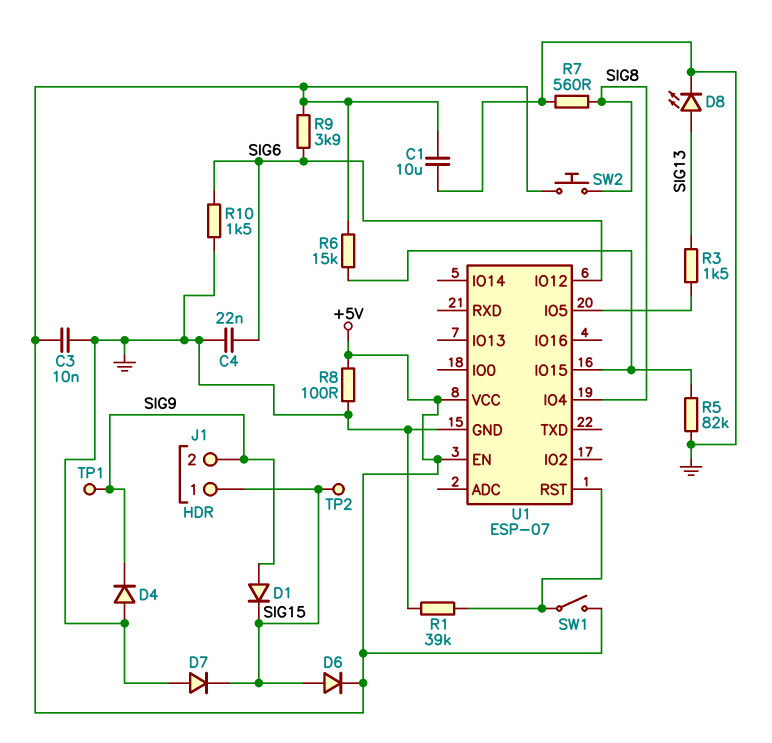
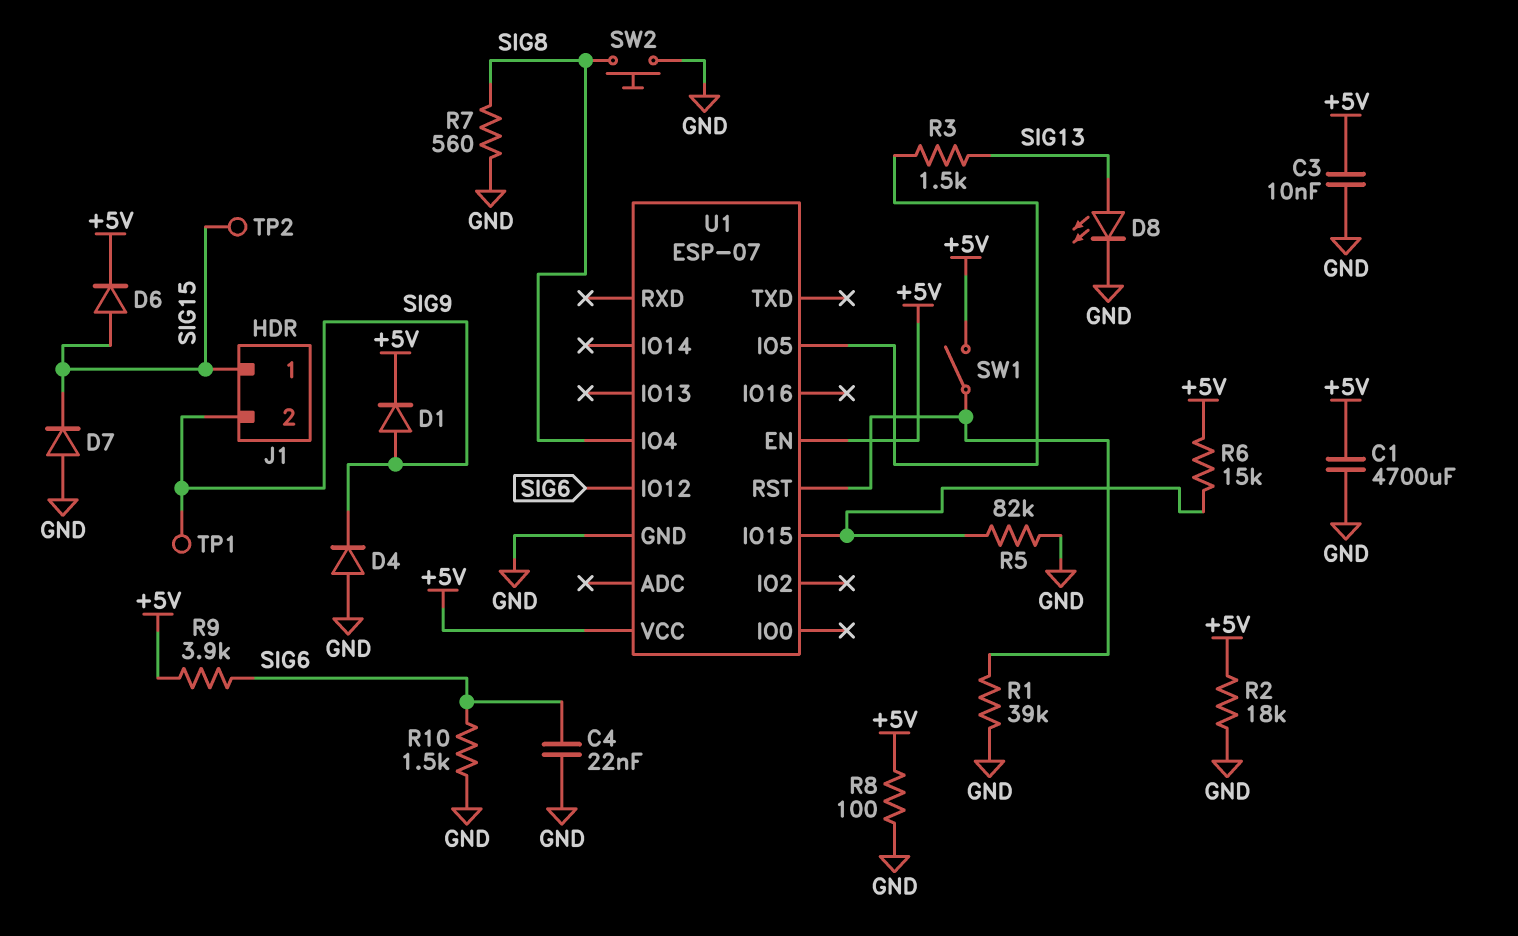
C1: 10uF (+5V, GND) -> 4700uF (+5V, GND)
D1: diode (A SIG9, K SIG15) -> diode (A SIG9, K +5V)
R2: none -> 18k (+5V, GND)
SW2: button (+5V, SIG8) -> button (GND, SIG8)

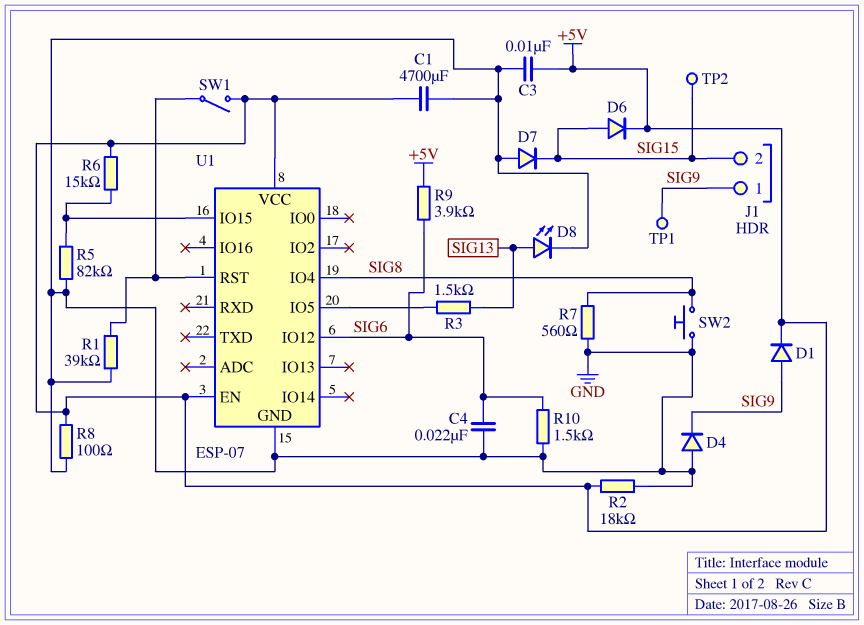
J1 pin 1: SIG15 -> SIG9
J1 pin 2: SIG9 -> SIG15

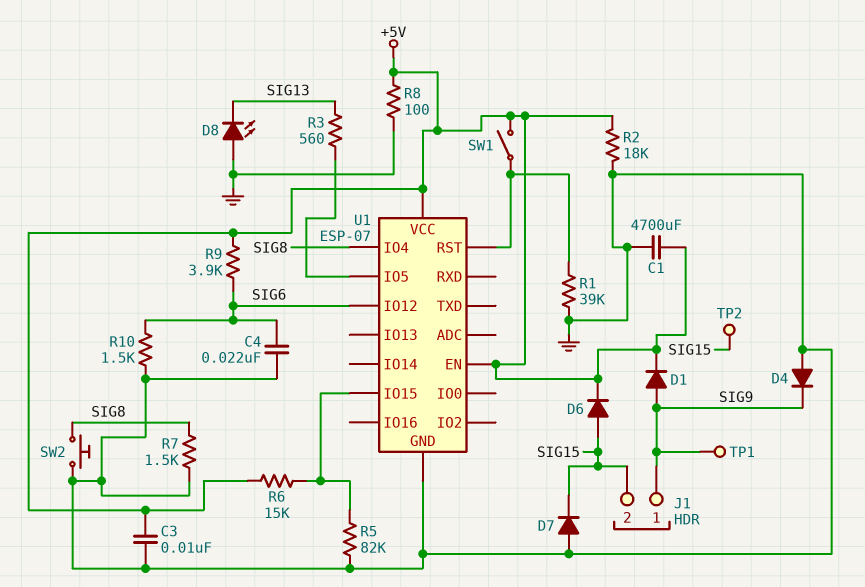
D8: LED (A SIG13, K GND) -> LED (A GND, K SIG13)
R3: 1.5k (SIG13, U1/IO5) -> 560 (SIG13, U1/IO5)
R7: 560 (GND, SIG8) -> 1.5k (GND, SIG8)

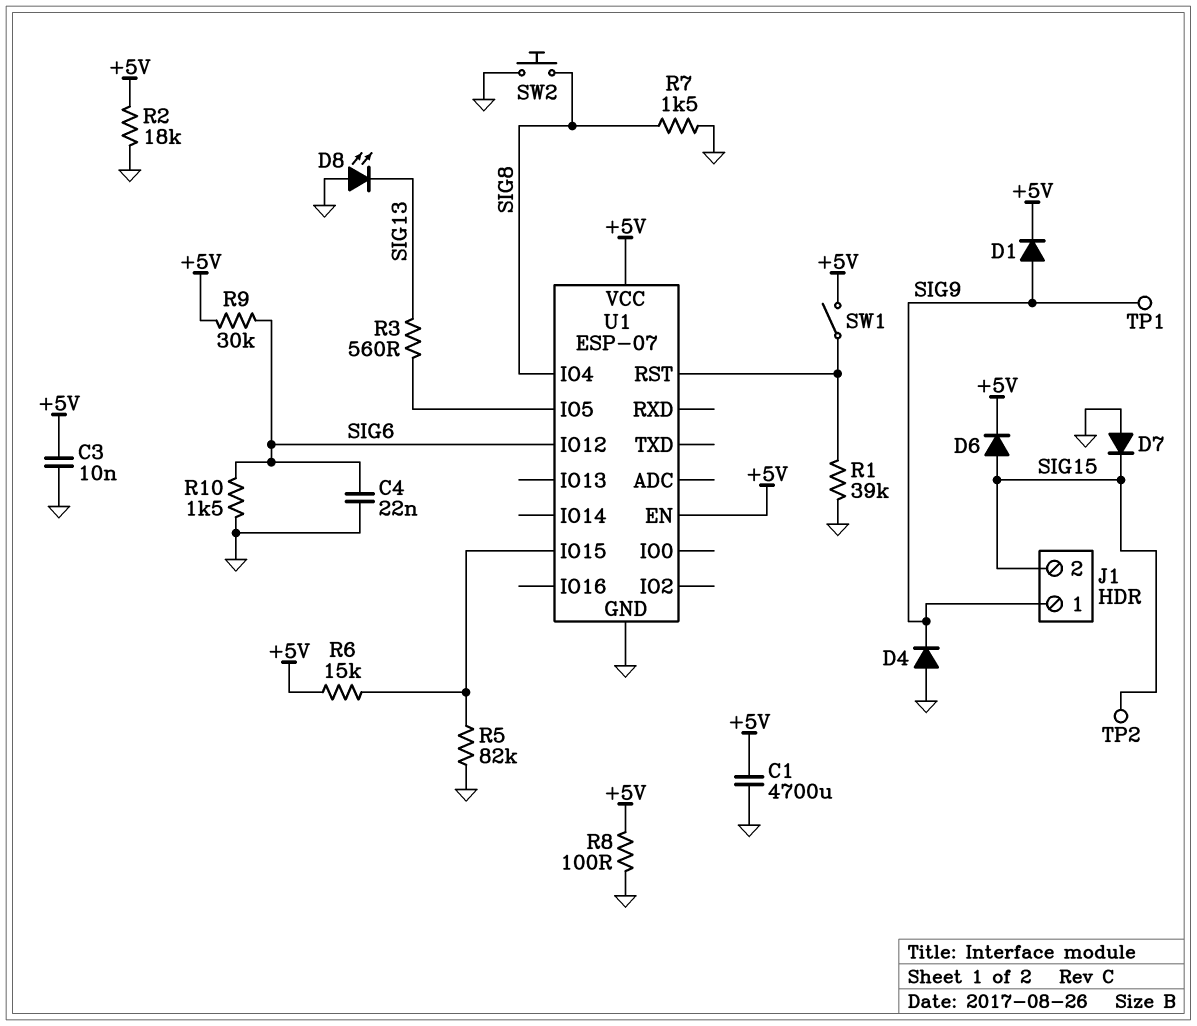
R9: 3.9k (+5V, SIG6) -> 30k (+5V, SIG6)

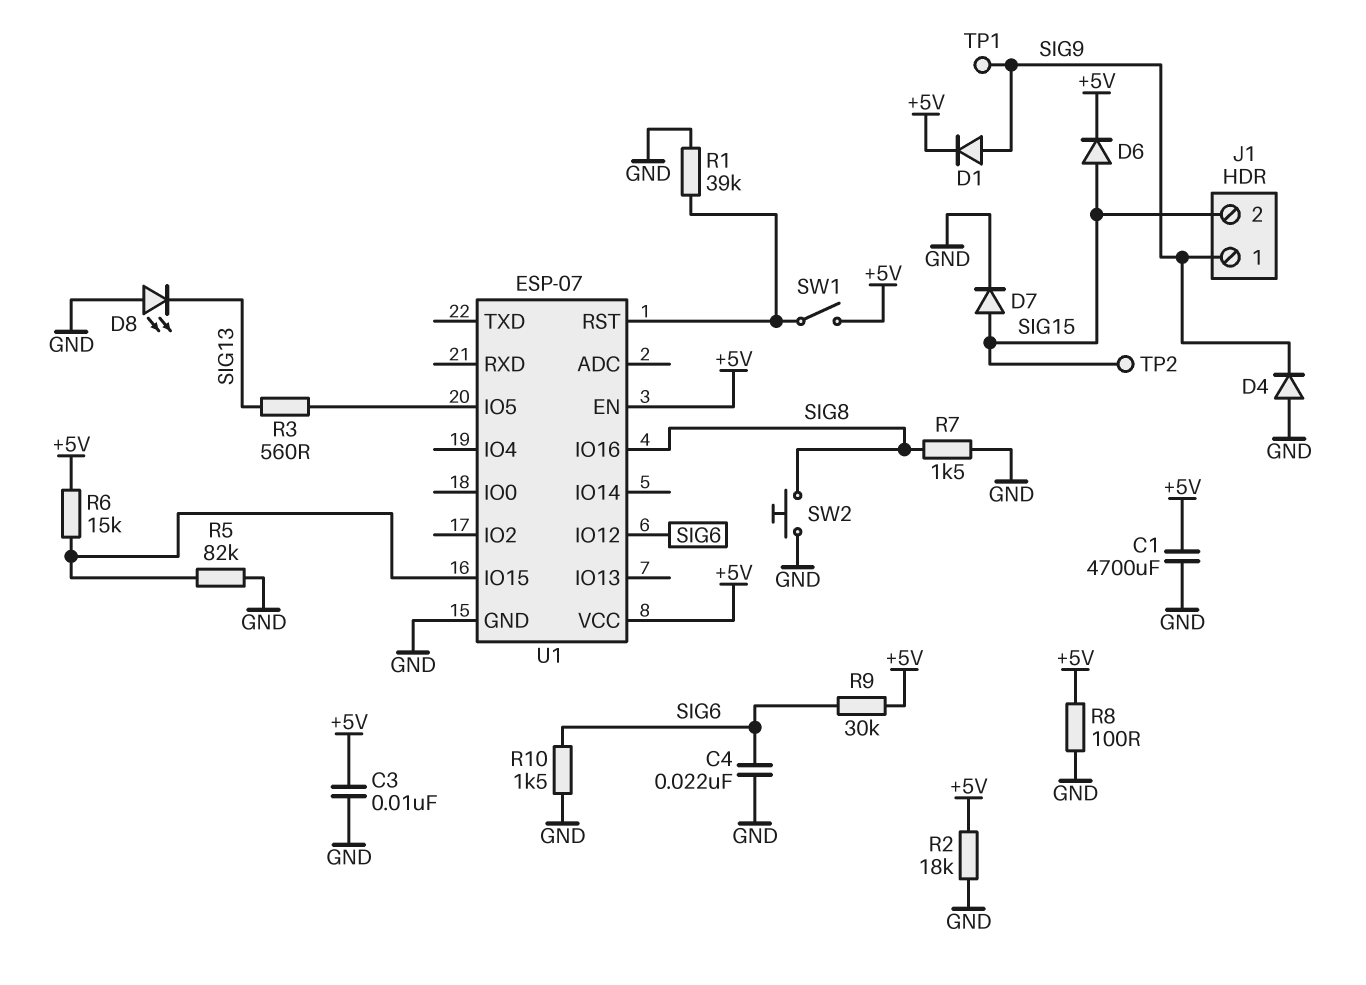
D7: diode (A GND, K SIG15) -> diode (A SIG15, K GND)
U1 pin IO4: SIG8 -> none
U1 pin IO16: none -> SIG8

